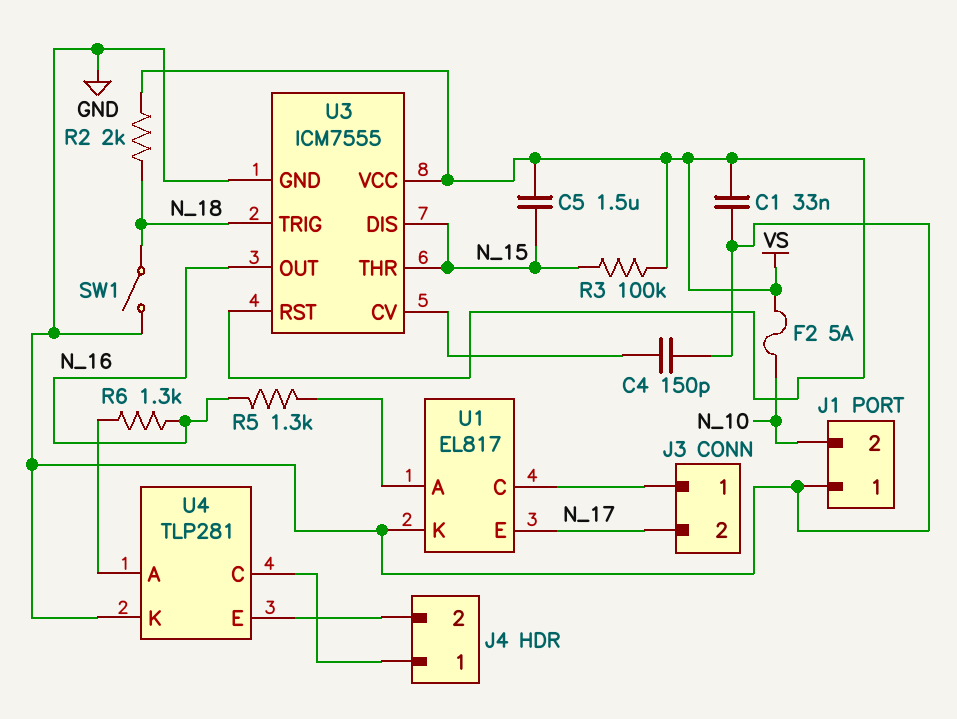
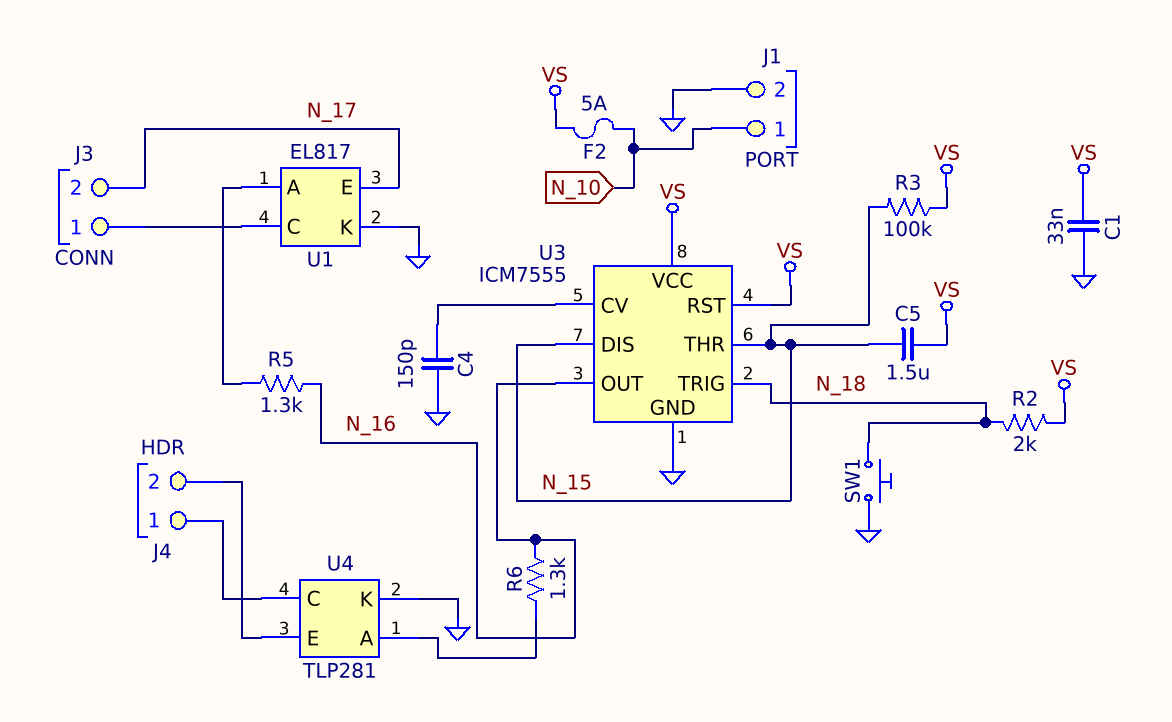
J1 pin 1: GND -> N_10
J1 pin 2: N_10 -> GND
SW1: switch (GND, N_18) -> button (GND, N_18)

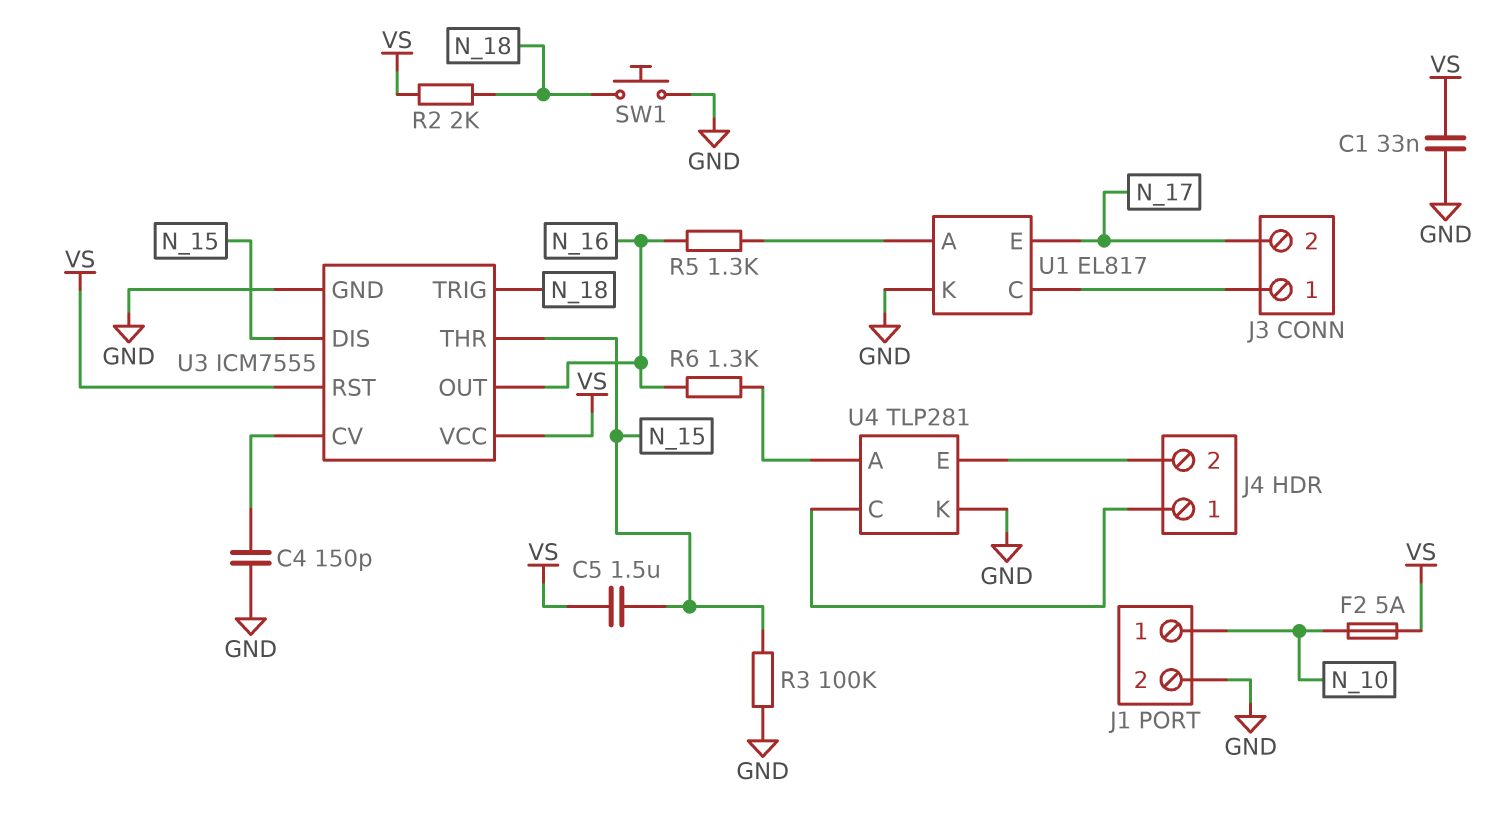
R3: 100k (N_15, VS) -> 100k (GND, N_15)

